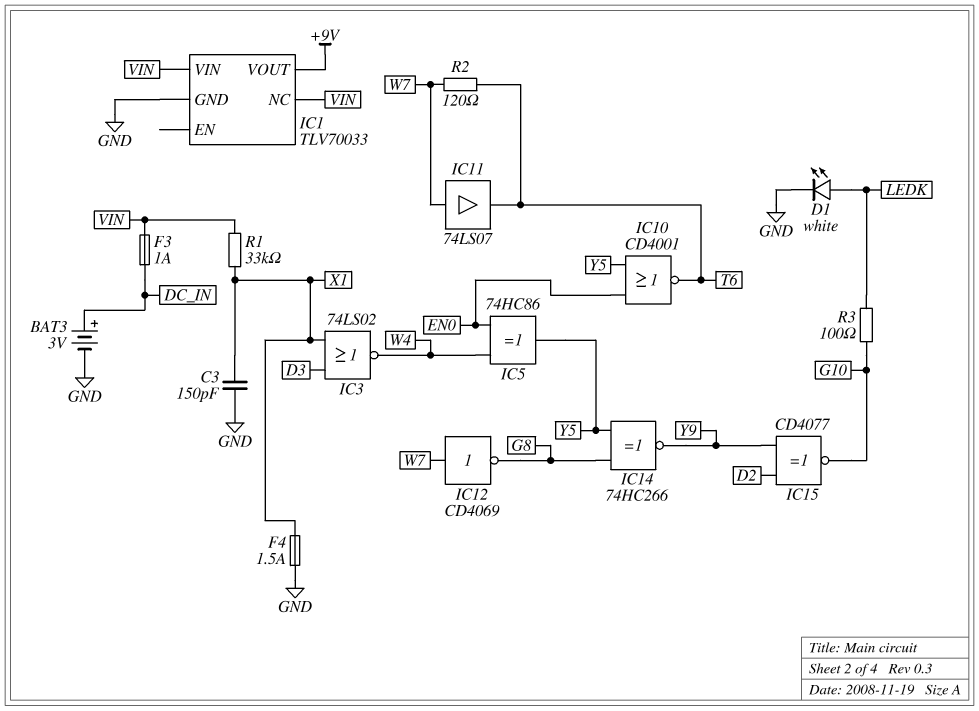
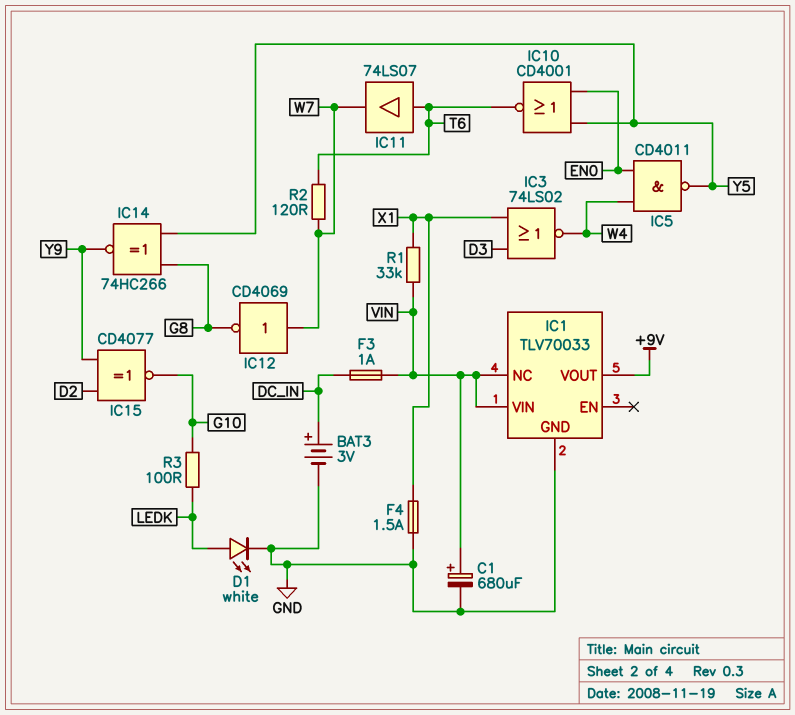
C1: none -> 680uF (plus VIN, minus GND)
C3: 150pF (GND, X1) -> none
IC5: XOR 74HC86 (in EN0, in W4, out Y5) -> NAND CD4011 (in EN0, in W4, out Y5)
IC11: buffer 74LS07 (in W7, out T6) -> buffer 74LS07 (in T6, out W7)

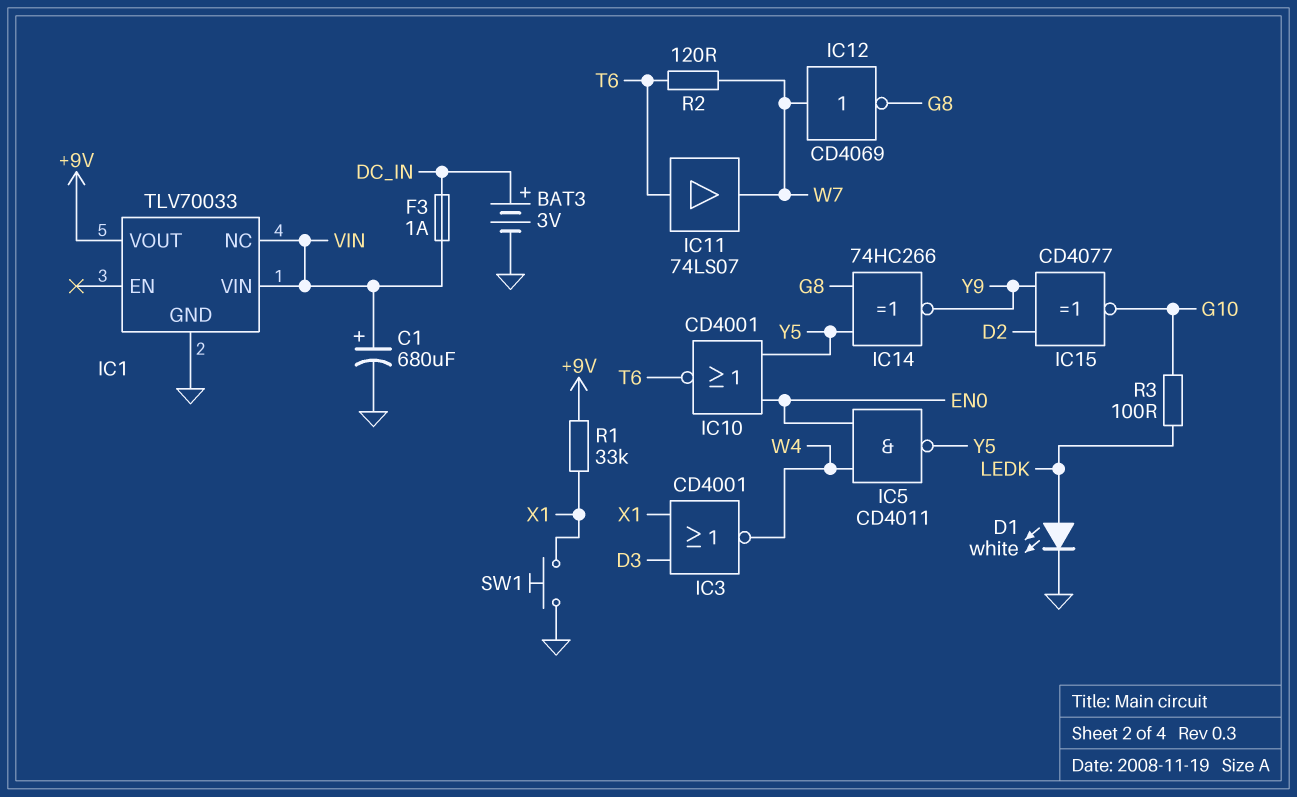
F4: 1.5A (GND, X1) -> none
IC3: NOR 74LS02 (in D3, in X1, out W4) -> NOR CD4001 (in D3, in X1, out W4)
R1: 33k (VIN, X1) -> 33k (+9V, X1)
SW1: none -> button (GND, X1)

